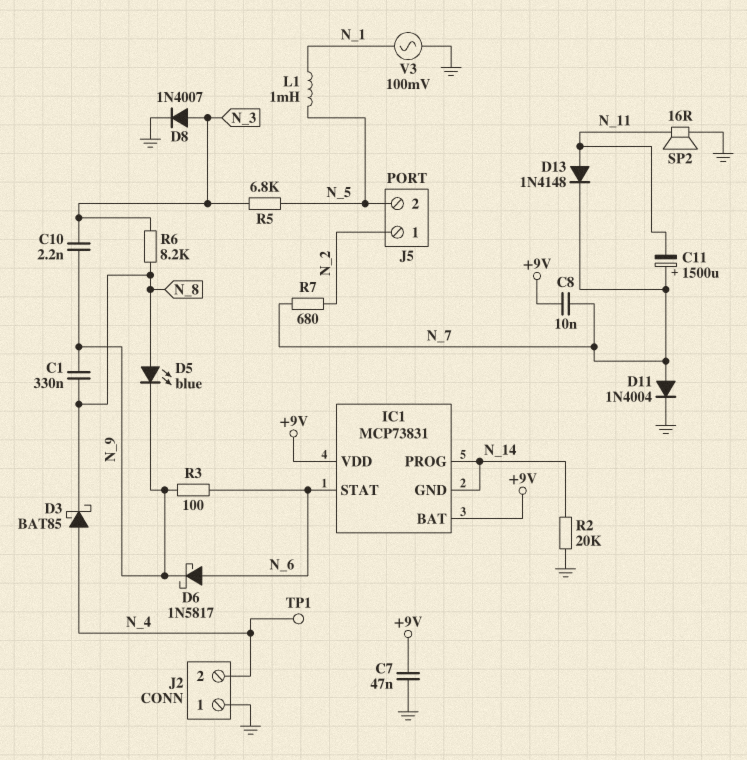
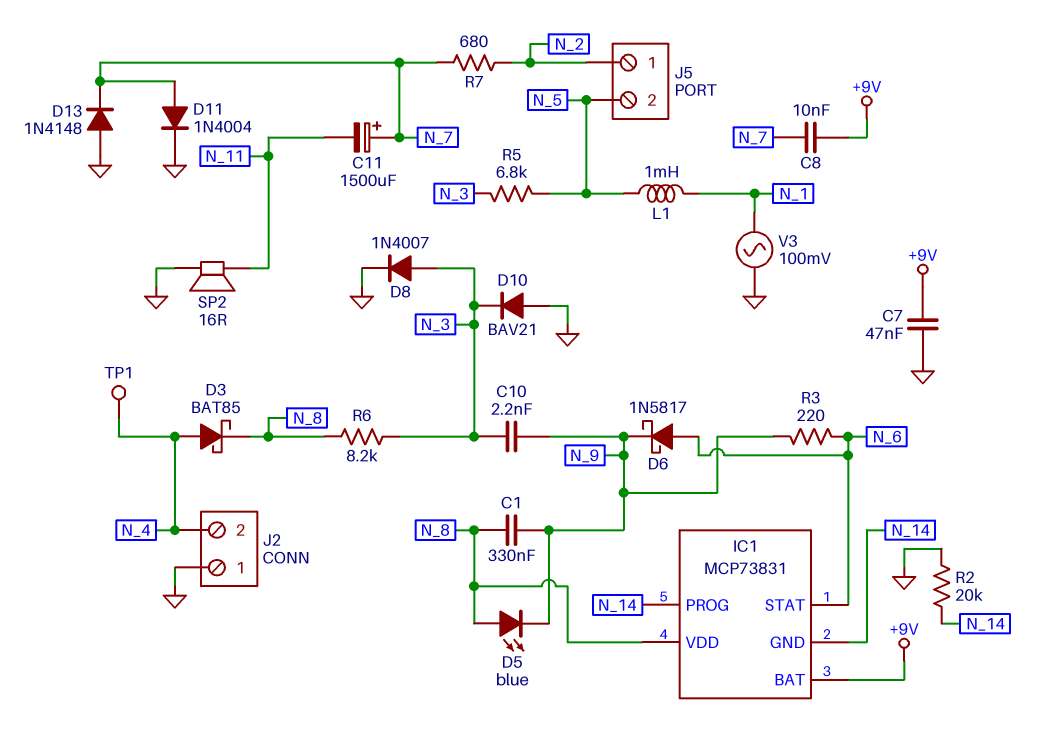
D10: none -> diode BAV21 (A GND, K N_3)
D13: diode 1N4148 (A N_11, K N_7) -> diode 1N4148 (A GND, K N_7)
IC1 pin VDD: +9V -> N_8
R3: 100 (N_6, N_9) -> 220 (N_6, N_9)

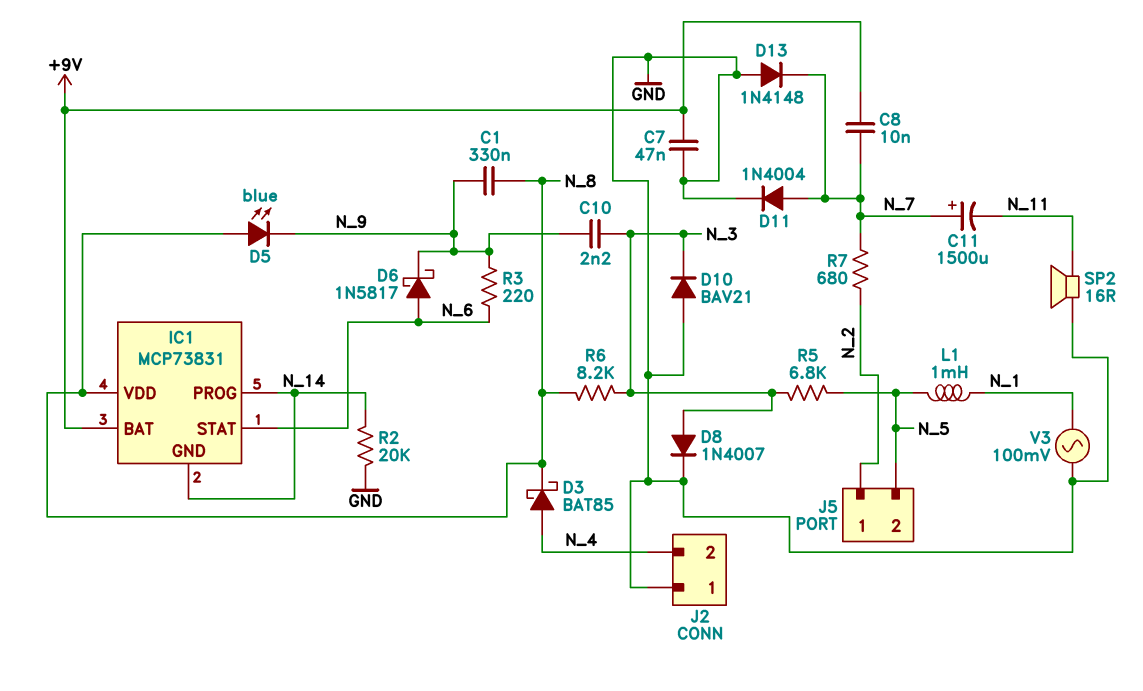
TP1: test point (N_4) -> none

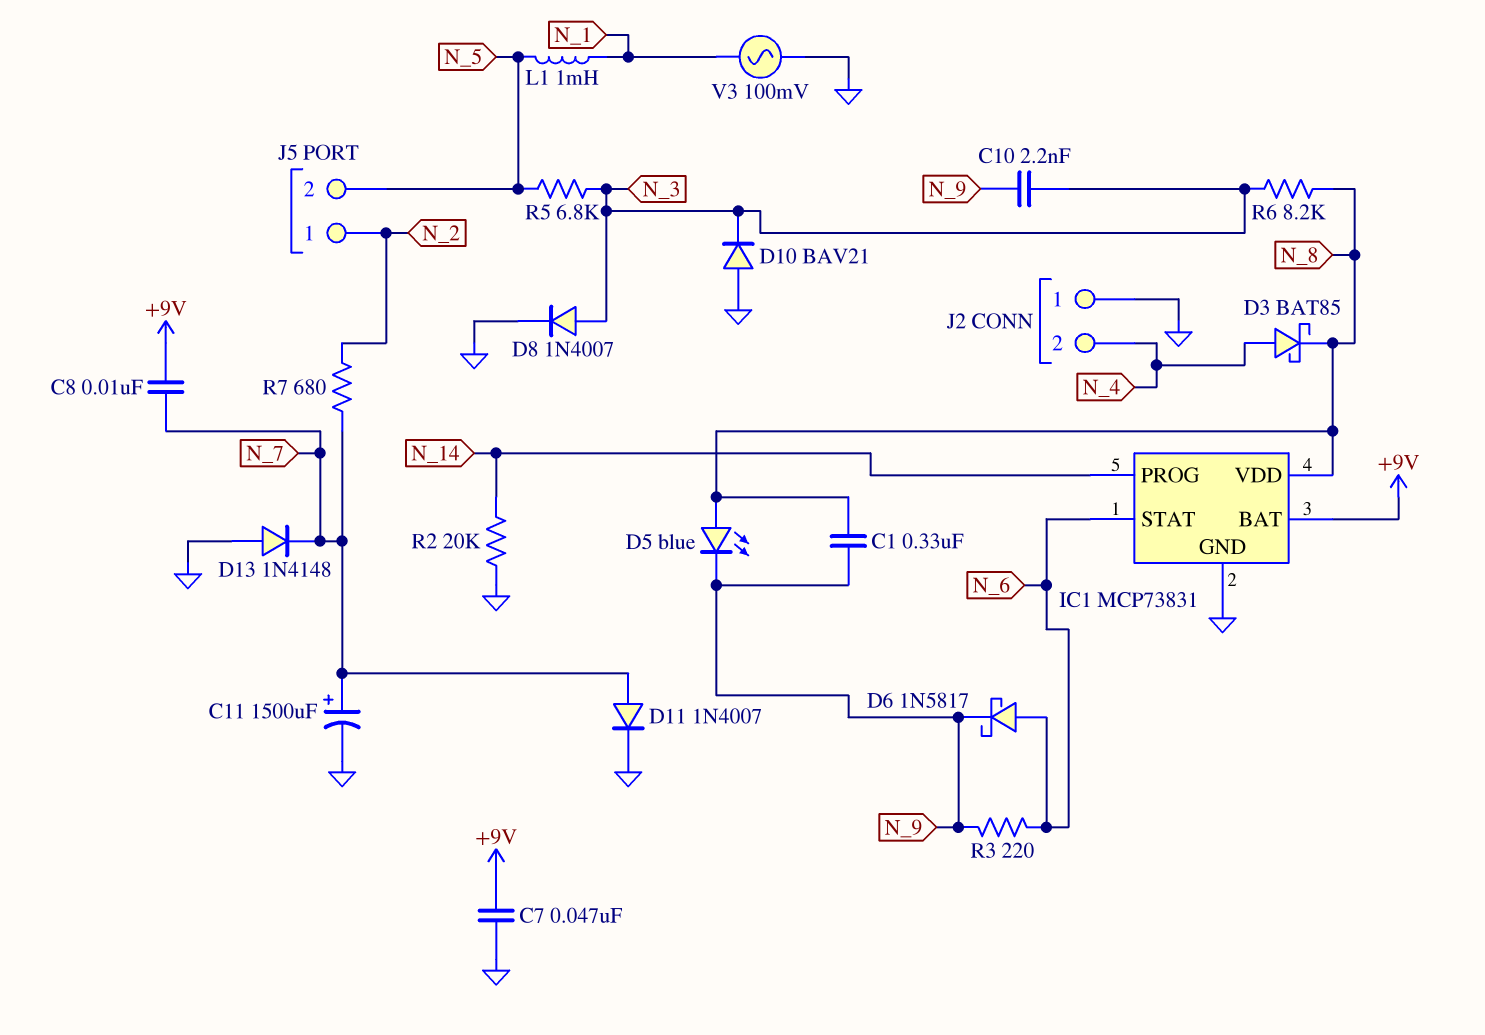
C11: 1500uF (plus N_7, minus N_11) -> 1500uF (plus N_7, minus GND)
D11: diode 1N4004 (A N_7, K GND) -> diode 1N4007 (A N_7, K GND)
IC1 pin GND: N_14 -> GND
SP2: speaker 16R (GND, N_11) -> none

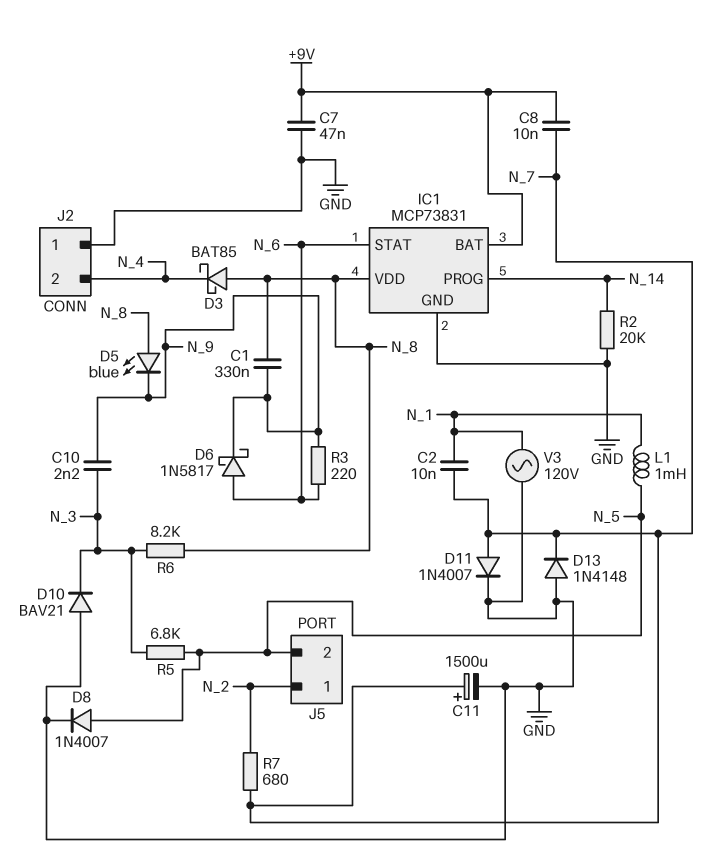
C2: none -> 10nF (N_1, N_7)
D3: schottky BAT85 (A N_4, K N_8) -> schottky BAT85 (A N_8, K N_4)
D8: diode 1N4007 (A N_3, K GND) -> diode 1N4007 (A N_5, K GND)
V3: AC 100mV (GND, N_1) -> AC 120V (GND, N_1)

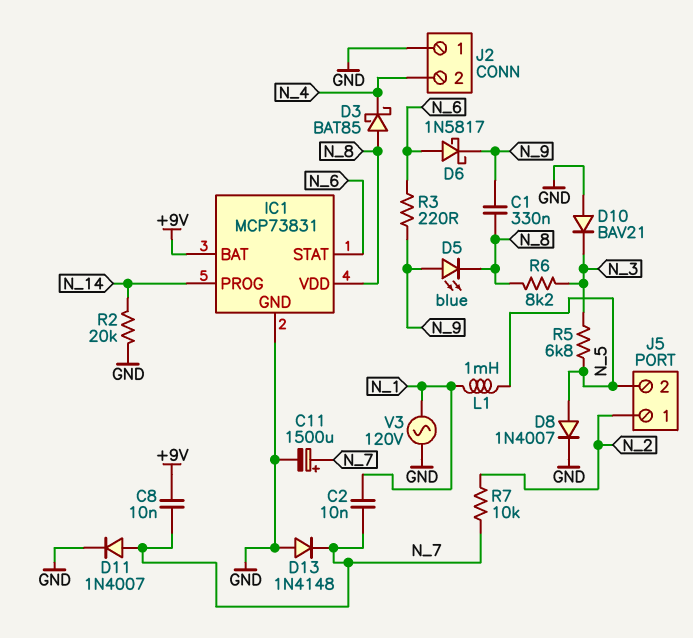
C7: 47nF (+9V, GND) -> none
C10: 2.2nF (N_3, N_9) -> none
D5: LED blue (A N_8, K N_9) -> LED blue (A N_9, K N_8)
R7: 680 (N_2, N_7) -> 10k (N_2, N_7)

